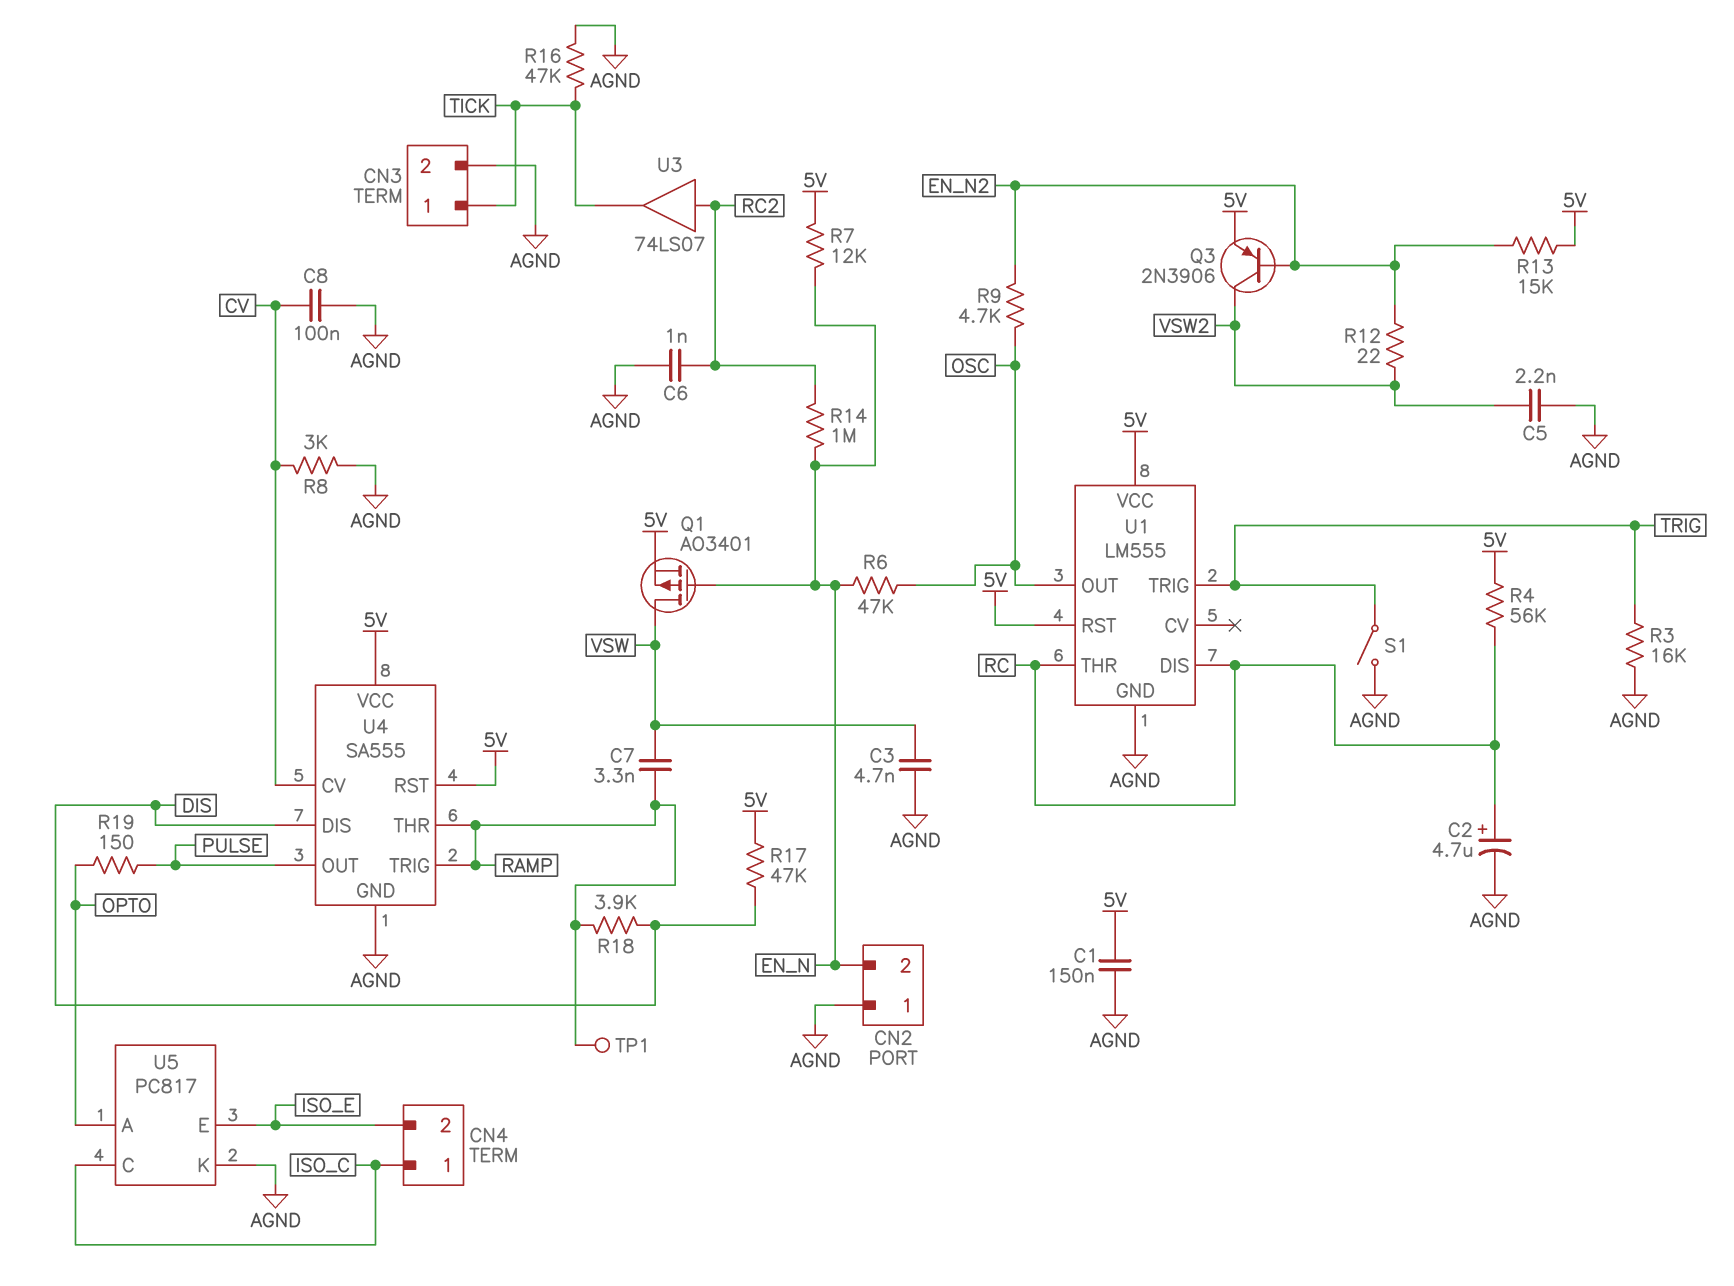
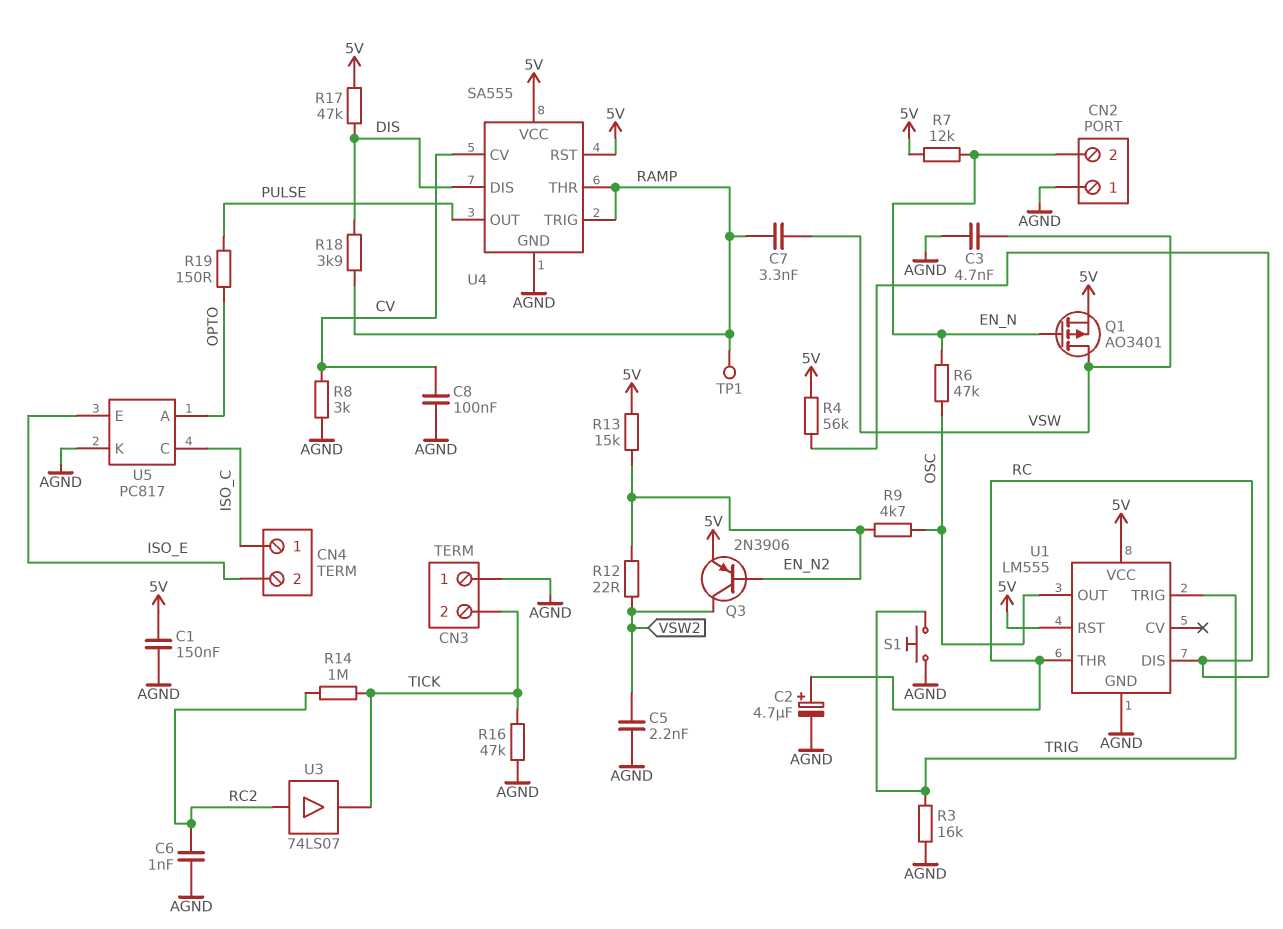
CN3 pin 1: TICK -> AGND
CN3 pin 2: AGND -> TICK
R14: 1M (EN_N, RC2) -> 1M (RC2, TICK)
S1: switch (AGND, TRIG) -> button (AGND, TRIG)

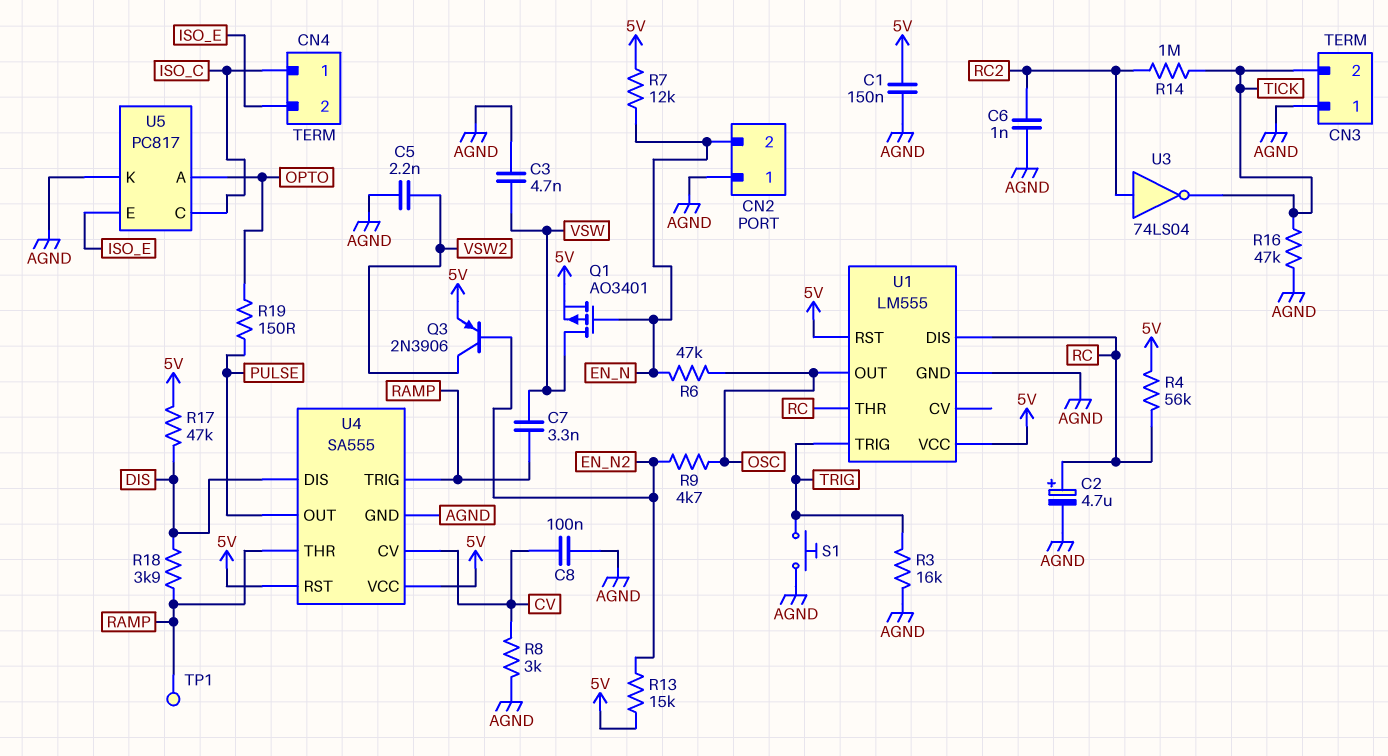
R12: 22 (EN_N2, VSW2) -> none
U3: buffer 74LS07 (in RC2, out TICK) -> NOT 74LS04 (in RC2, out TICK)

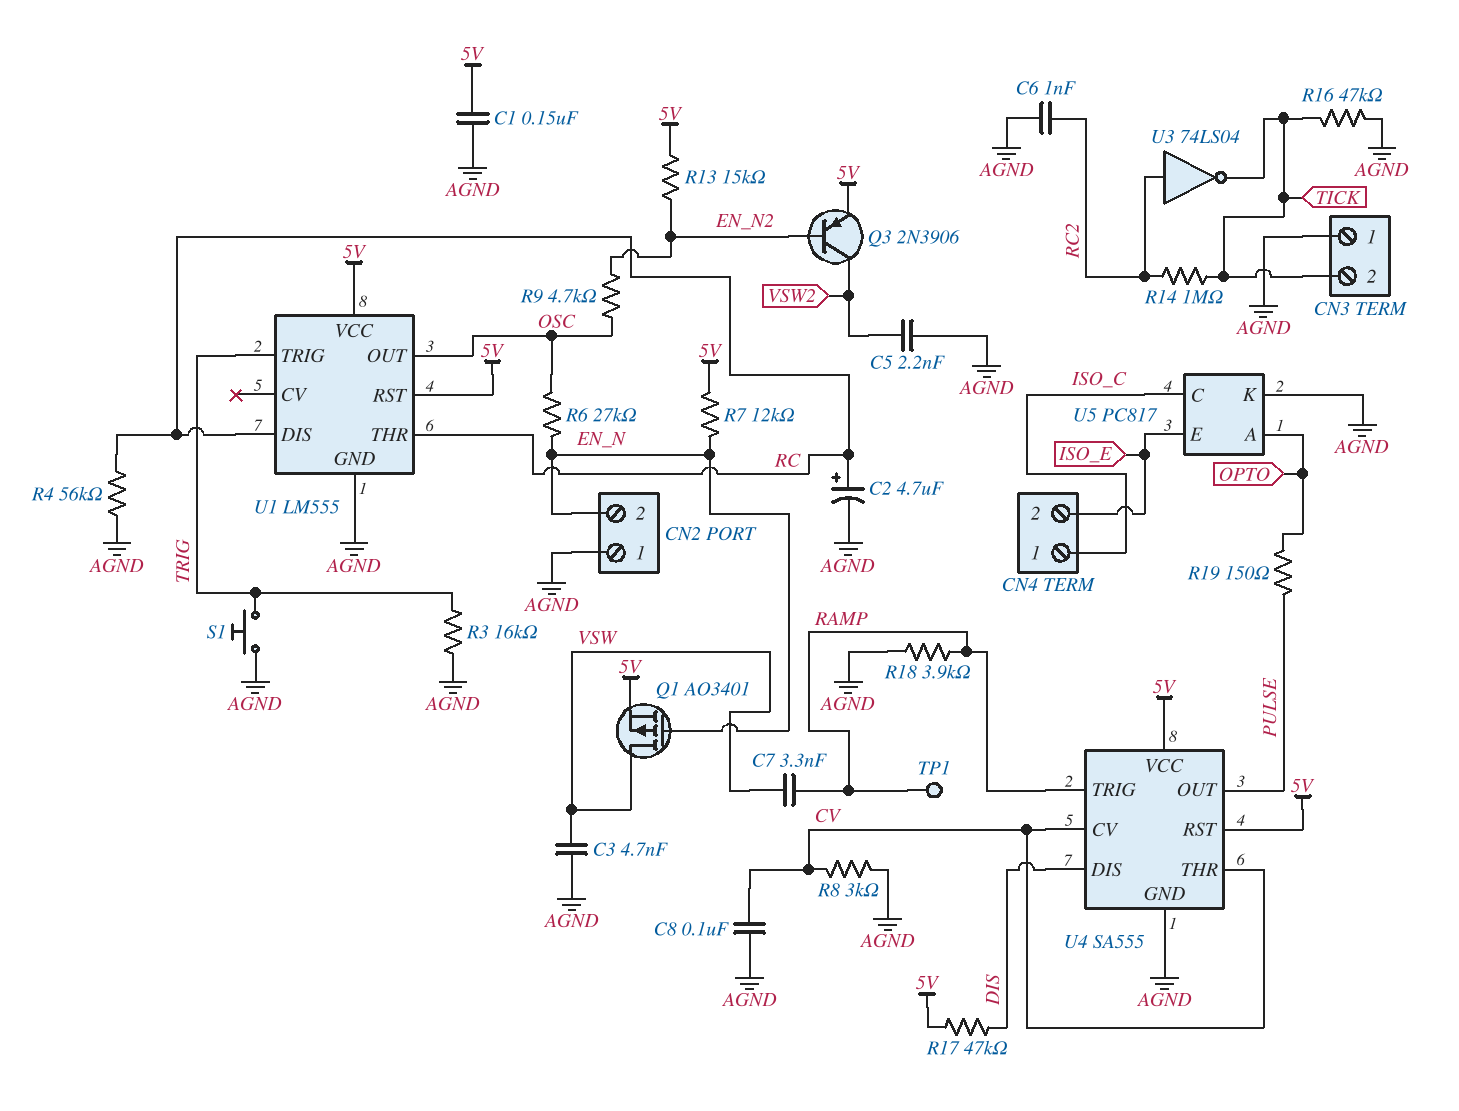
R4: 56k (5V, RC) -> 56k (AGND, RC)
R6: 47k (EN_N, OSC) -> 27k (EN_N, OSC)
R18: 3.9k (DIS, RAMP) -> 3.9k (AGND, RAMP)
U4 pin THR: RAMP -> CV

